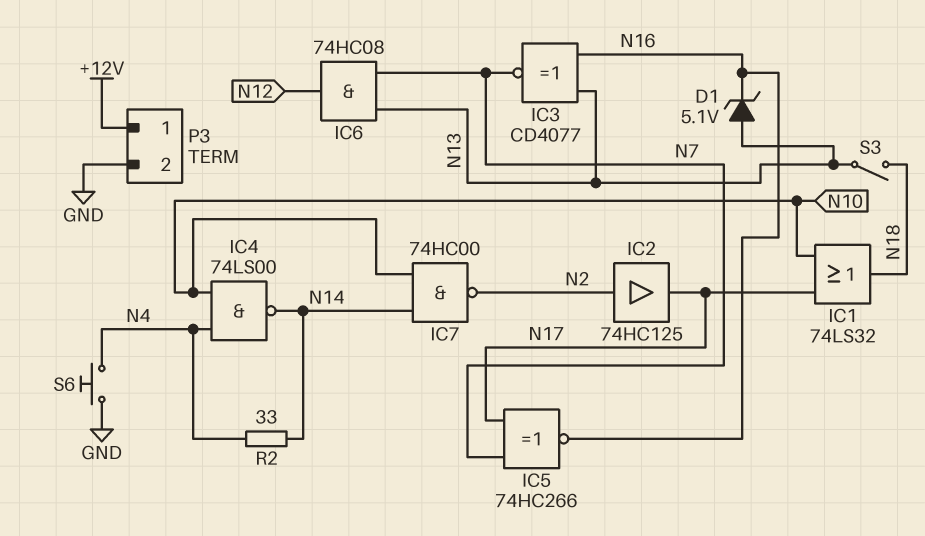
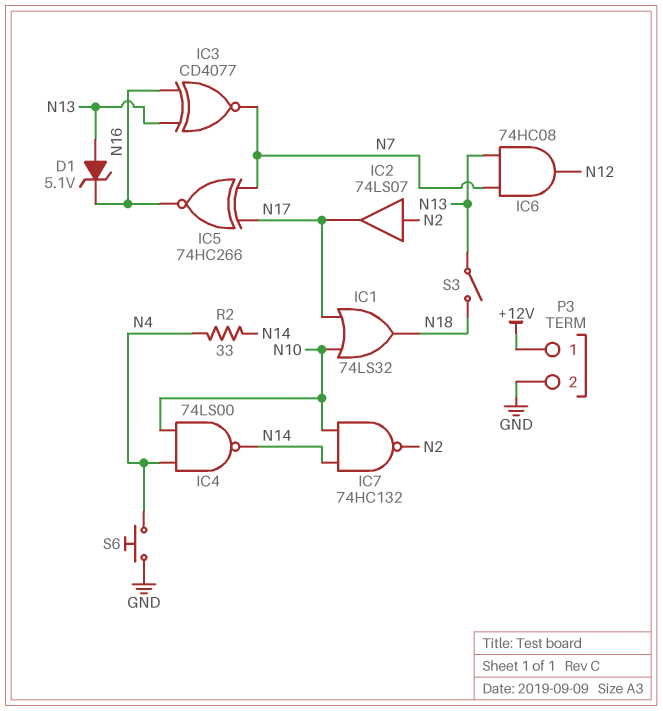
IC2: buffer 74HC125 (in N2, out N17) -> buffer 74LS07 (in N2, out N17)
IC7: NAND 74HC00 (in N10, in N14, out N2) -> NAND 74HC132 (in N10, in N14, out N2)

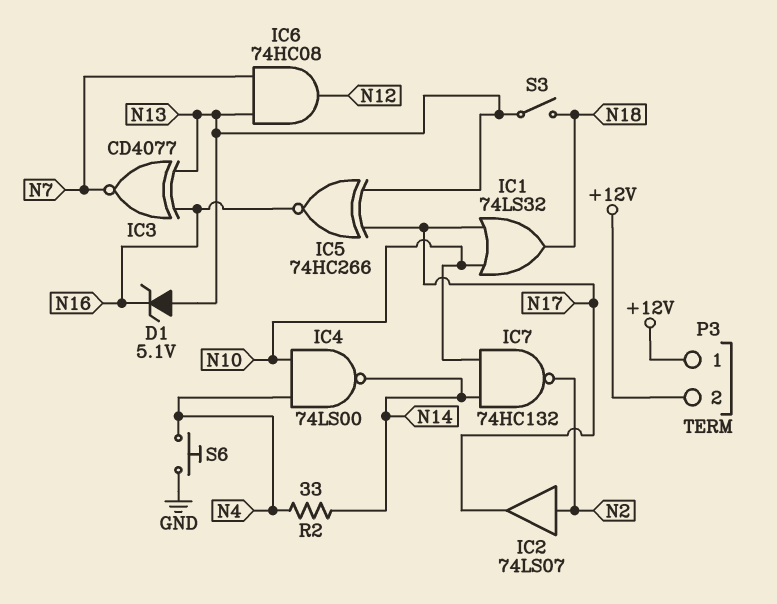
IC5: XNOR 74HC266 (in N7, in N17, out N16) -> XNOR 74HC266 (in N13, in N17, out N16)
P3 pin 2: GND -> +12V

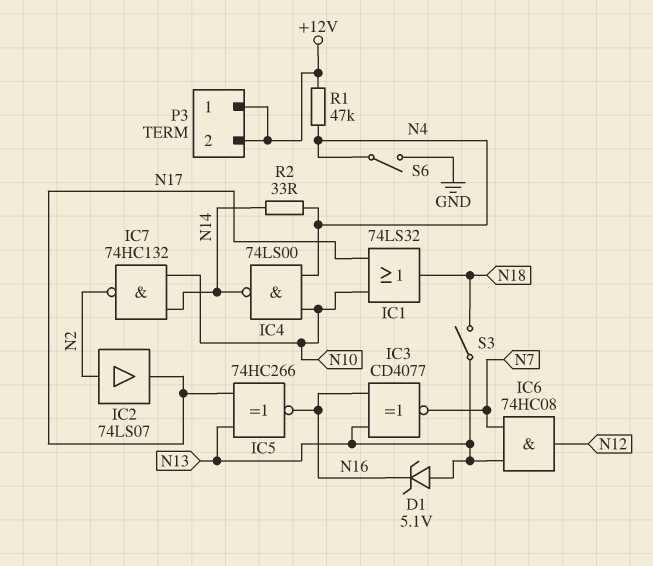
R1: none -> 47k (+12V, N4)
S6: button (GND, N4) -> switch (GND, N4)

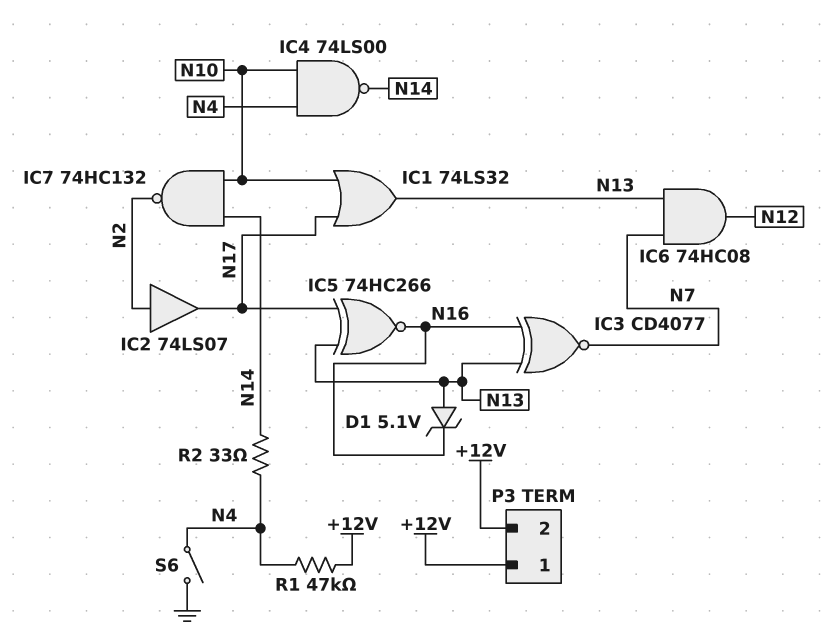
IC1: OR 74LS32 (in N10, in N17, out N18) -> OR 74LS32 (in N10, in N17, out N13)
S3: switch (N13, N18) -> none

